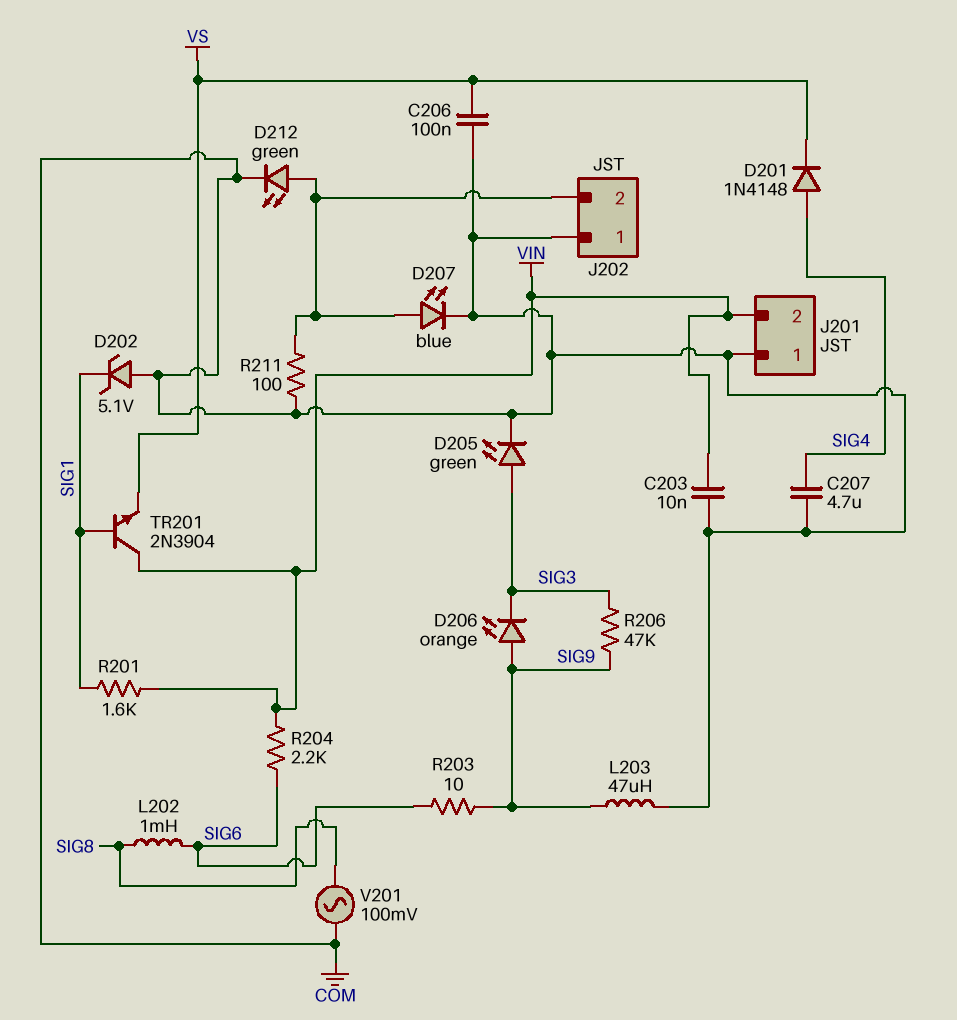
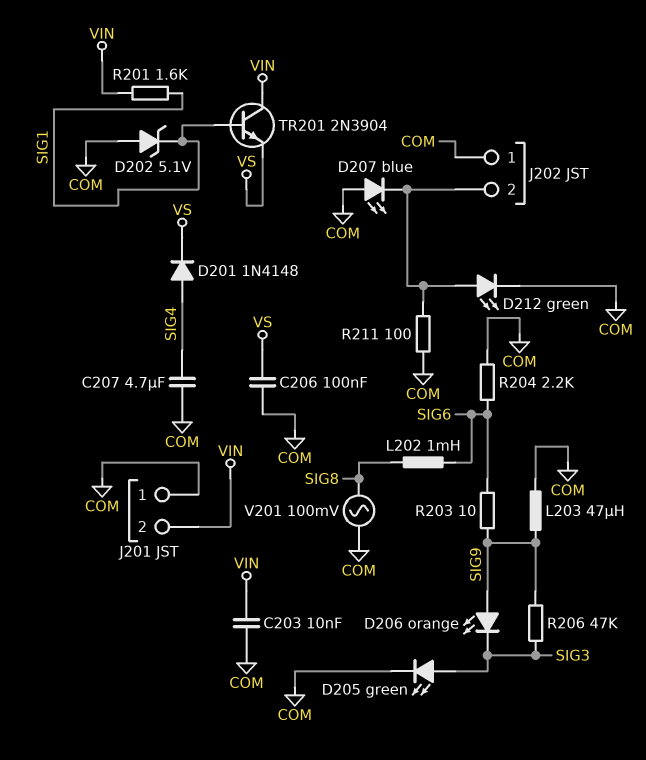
D207: LED blue (A J202/2, K COM) -> LED blue (A COM, K J202/2)
R204: 2.2k (SIG6, VIN) -> 2.2k (COM, SIG6)

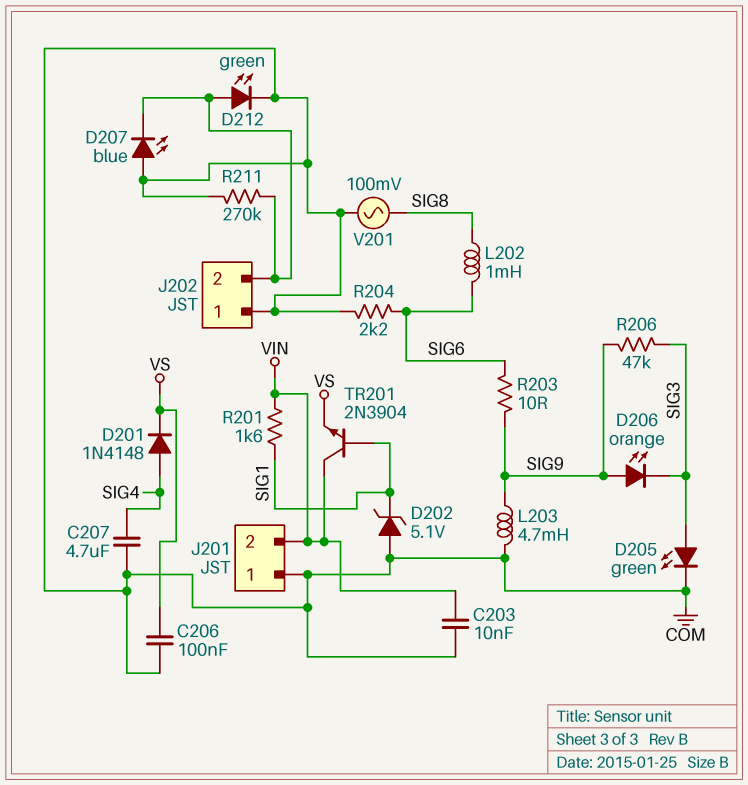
L203: 47uH (COM, SIG9) -> 4.7mH (COM, SIG9)
R211: 100 (COM, J202/2) -> 270k (COM, J202/2)

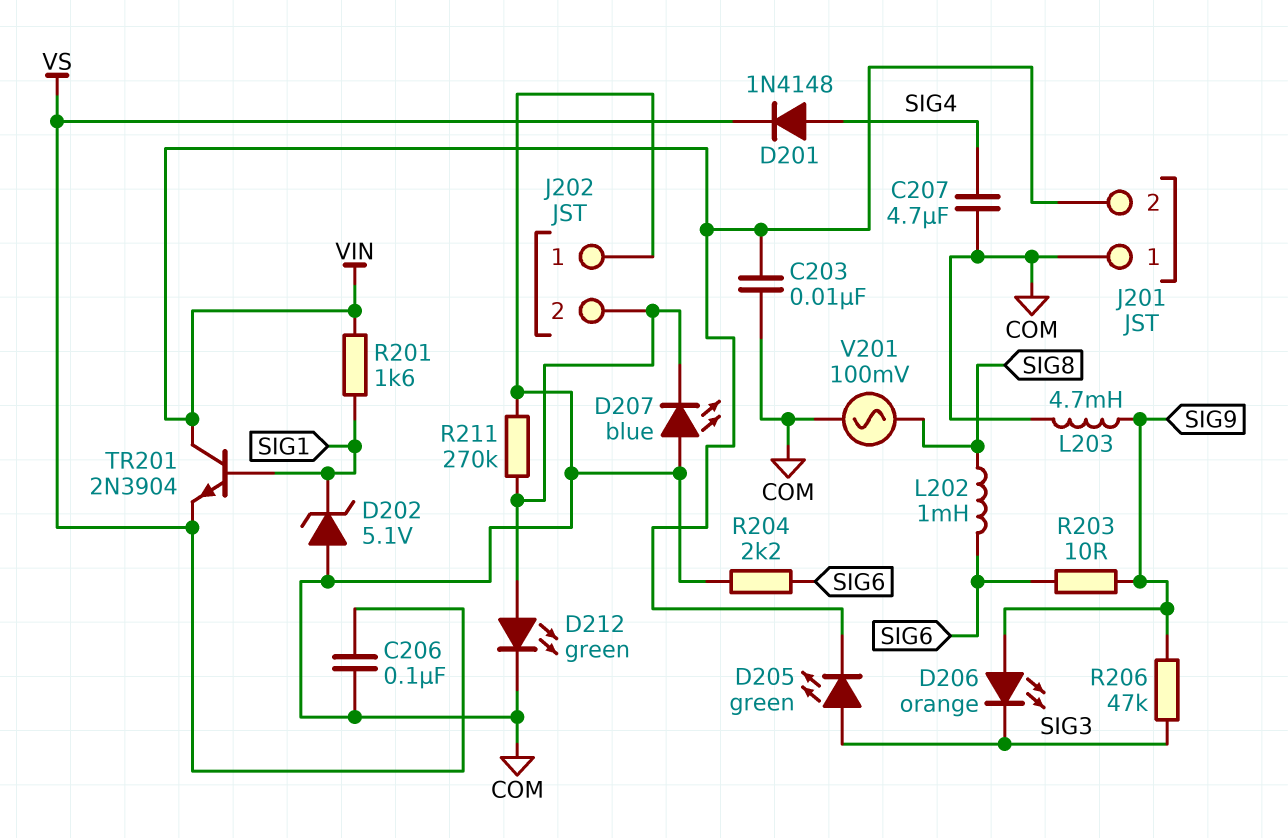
D205: LED green (A SIG3, K COM) -> LED green (A SIG3, K VIN)

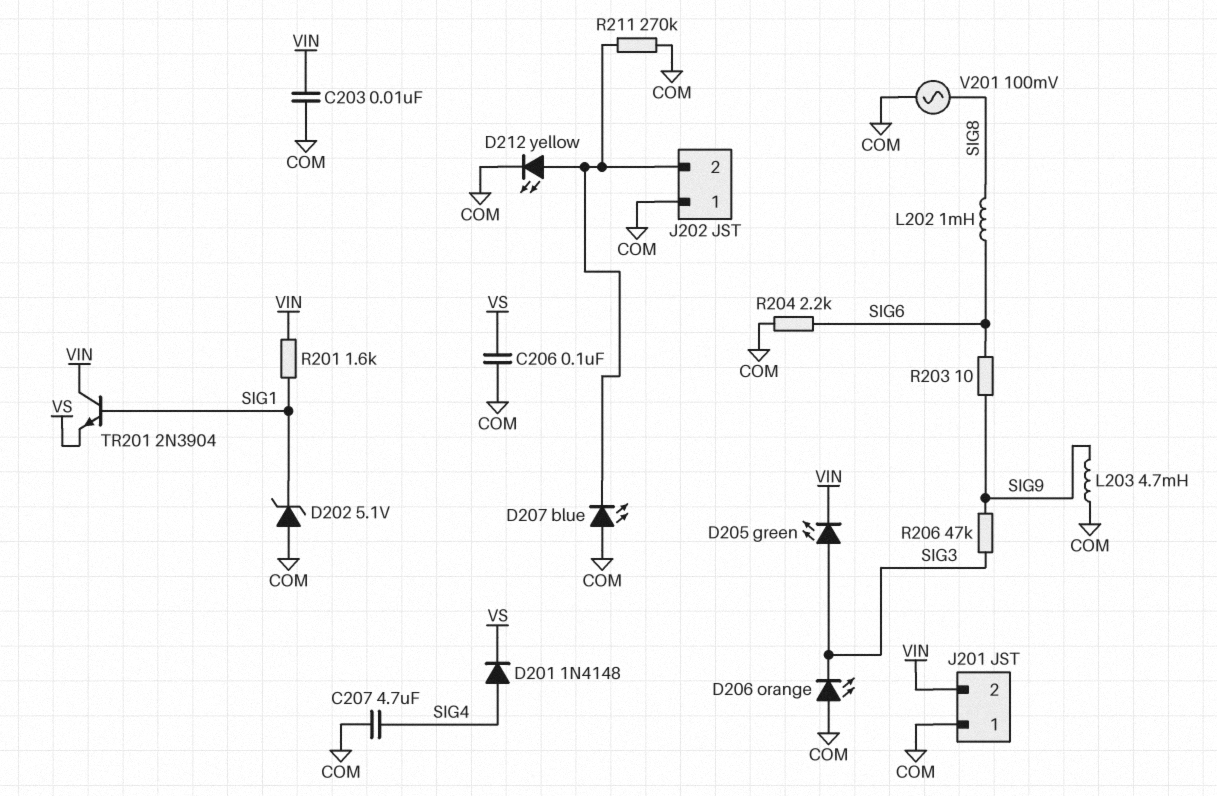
D206: LED orange (A SIG9, K SIG3) -> LED orange (A COM, K SIG3)
D212: LED green (A J202/2, K COM) -> LED yellow (A J202/2, K COM)

